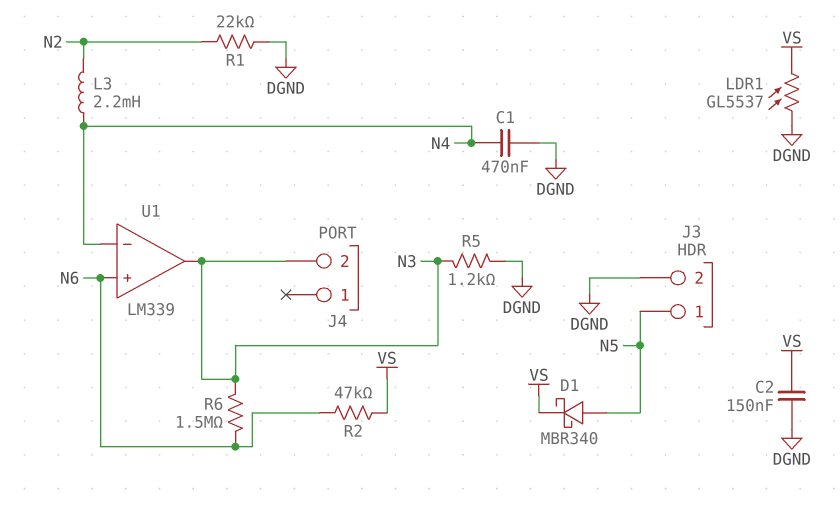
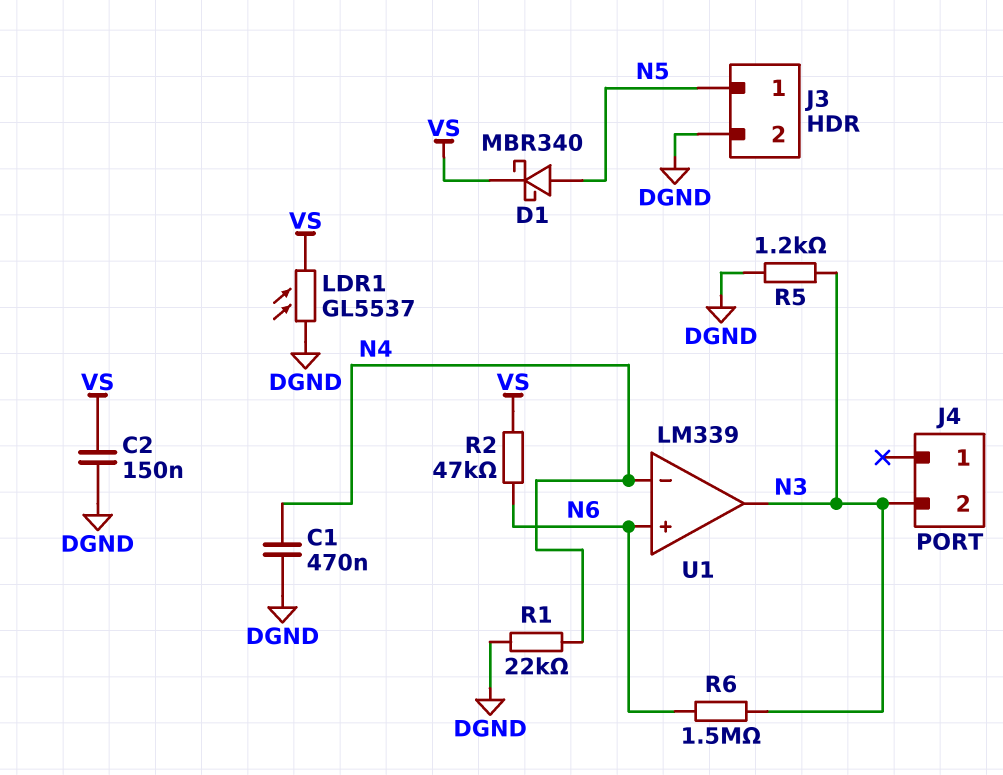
L3: 2.2mH (N2, N4) -> none
R1: 22k (DGND, N2) -> 22k (DGND, N4)

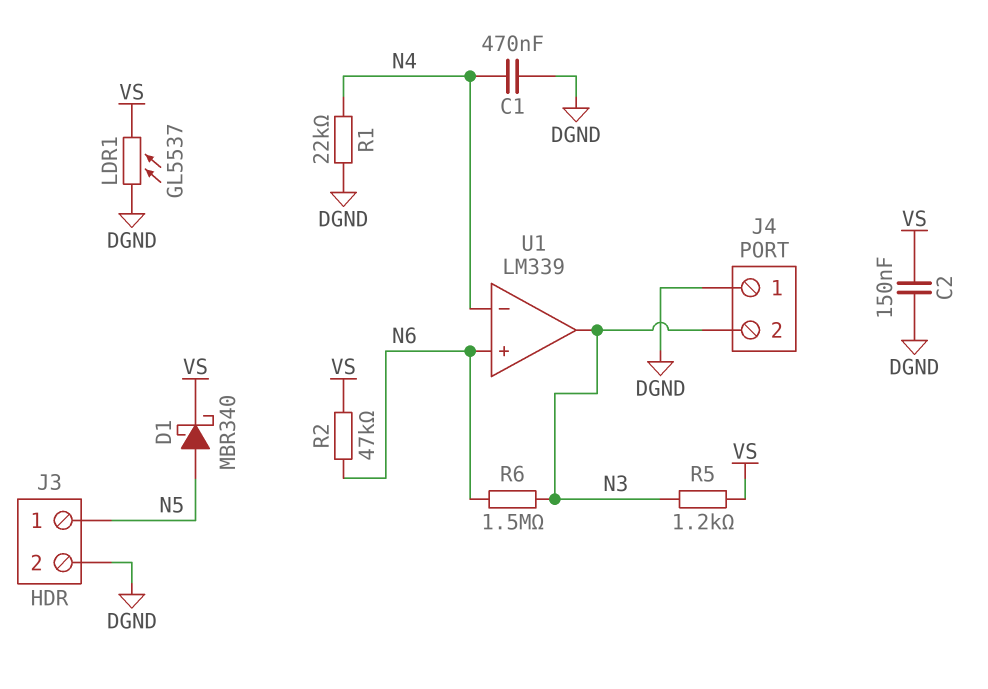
J4 pin 1: none -> DGND
R5: 1.2k (DGND, N3) -> 1.2k (N3, VS)

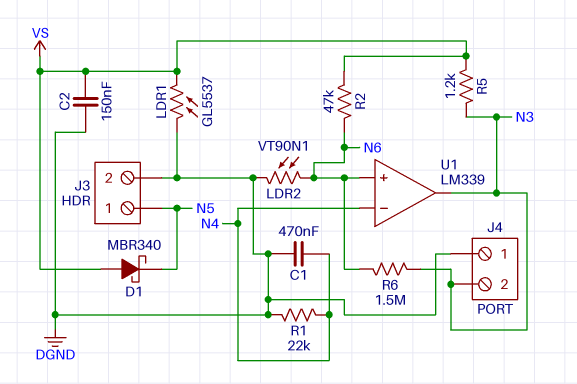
D1: schottky MBR340 (A N5, K VS) -> schottky MBR340 (A VS, K N5)
LDR2: none -> VT90N1 (DGND, N6)

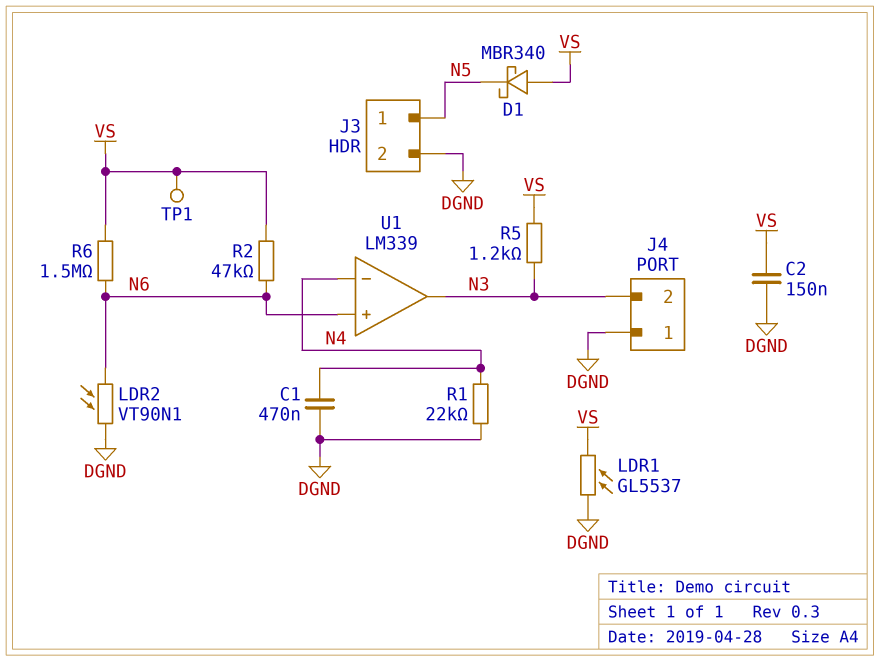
R6: 1.5M (N3, N6) -> 1.5M (N6, VS)
TP1: none -> test point (VS)

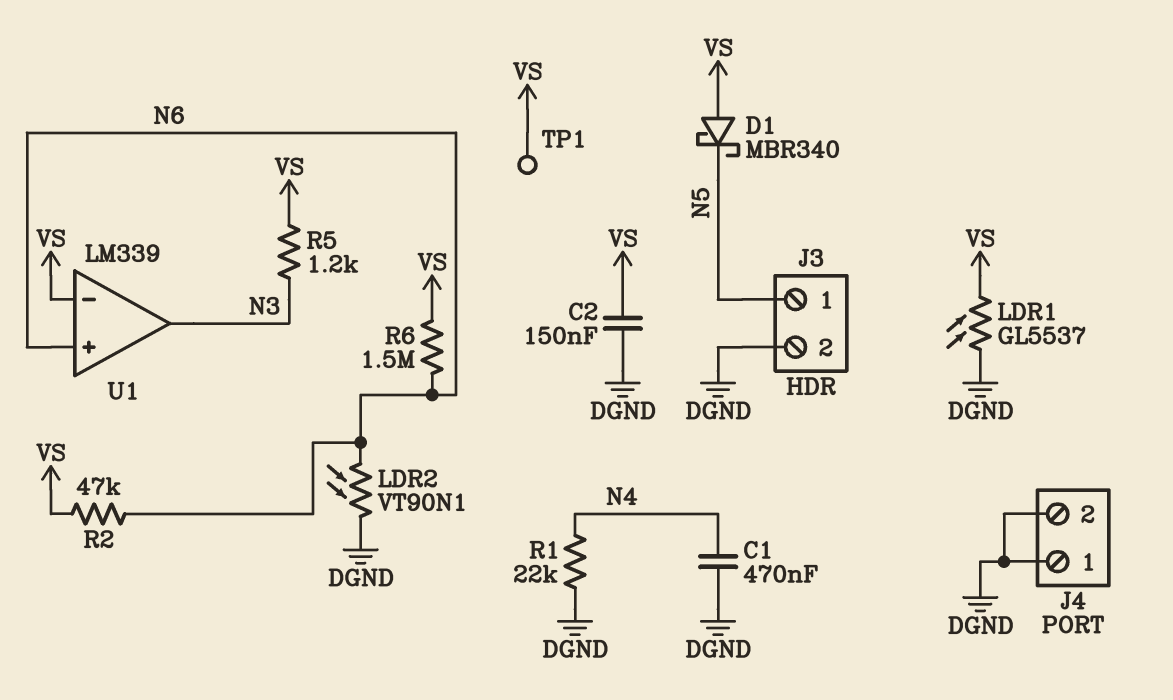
J4 pin 2: N3 -> DGND
U1 pin in-: N4 -> VS

